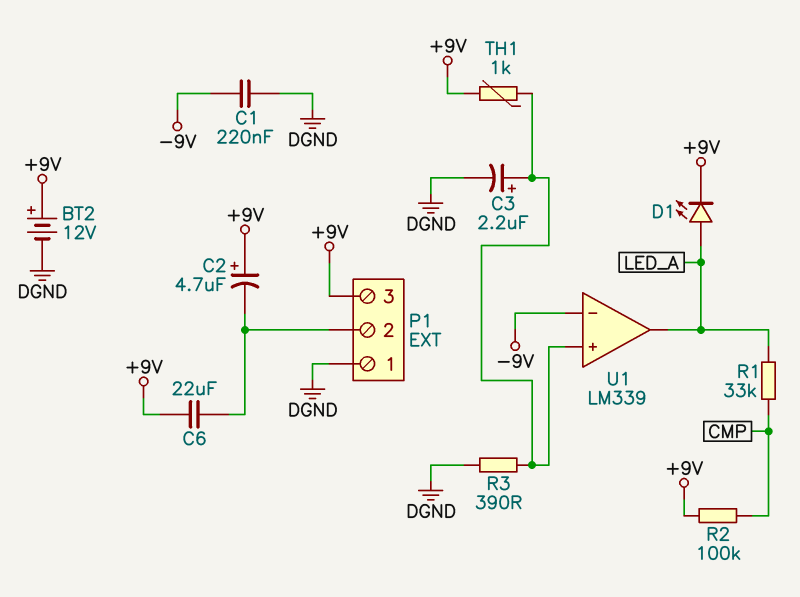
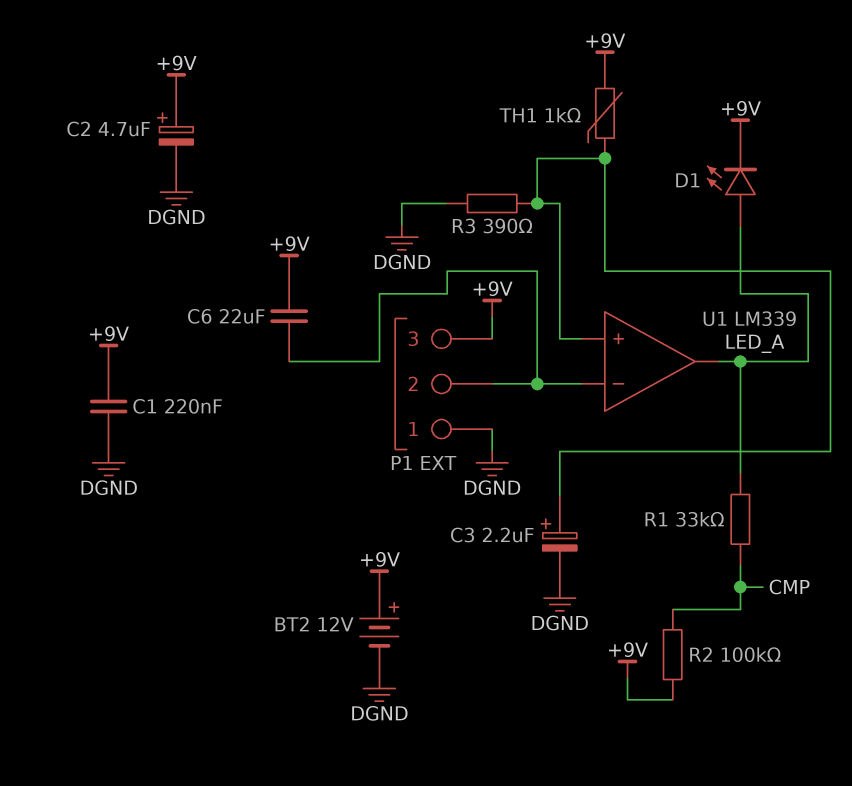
C1: 220nF (-9V, DGND) -> 220nF (+9V, DGND)
C2: 4.7uF (plus +9V, minus P1/2) -> 4.7uF (plus +9V, minus DGND)
U1 pin in-: -9V -> P1/2

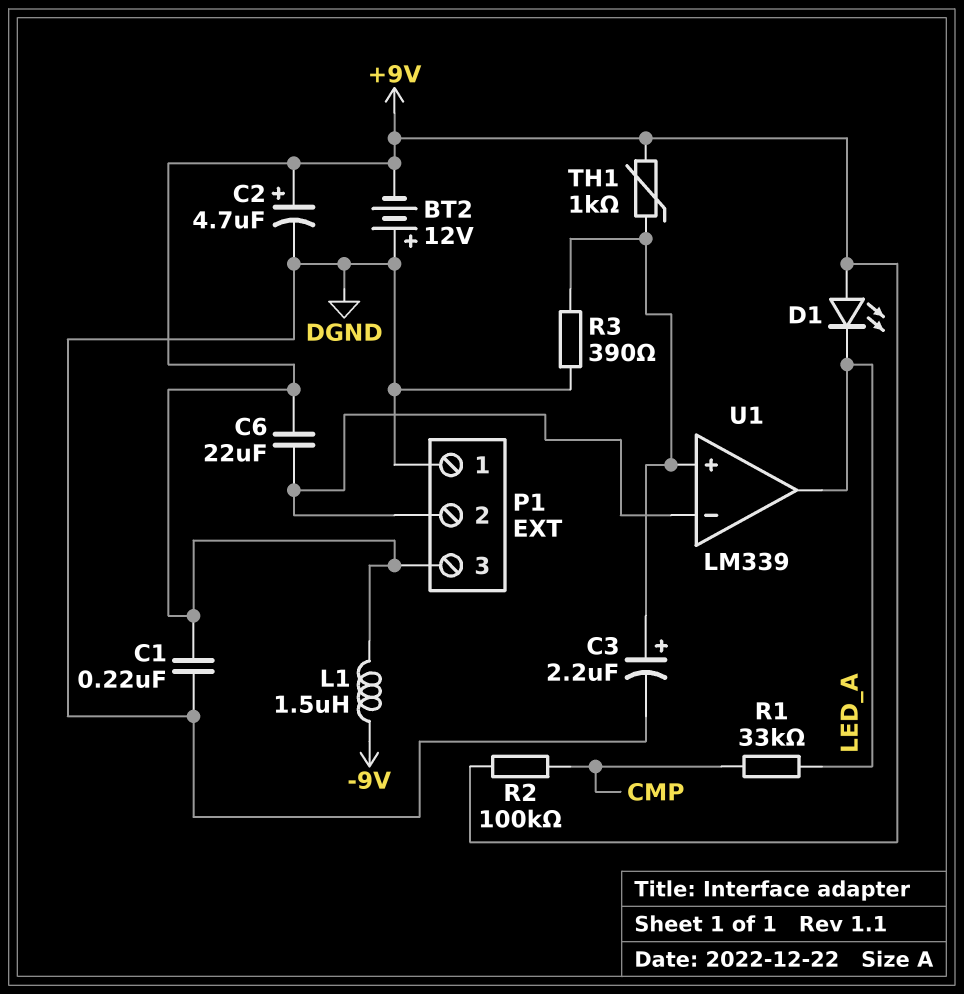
BT2: 12V (plus +9V, minus DGND) -> 12V (plus DGND, minus +9V)
D1: LED (A LED_A, K +9V) -> LED (A +9V, K LED_A)
L1: none -> 1.5uH (+9V, -9V)

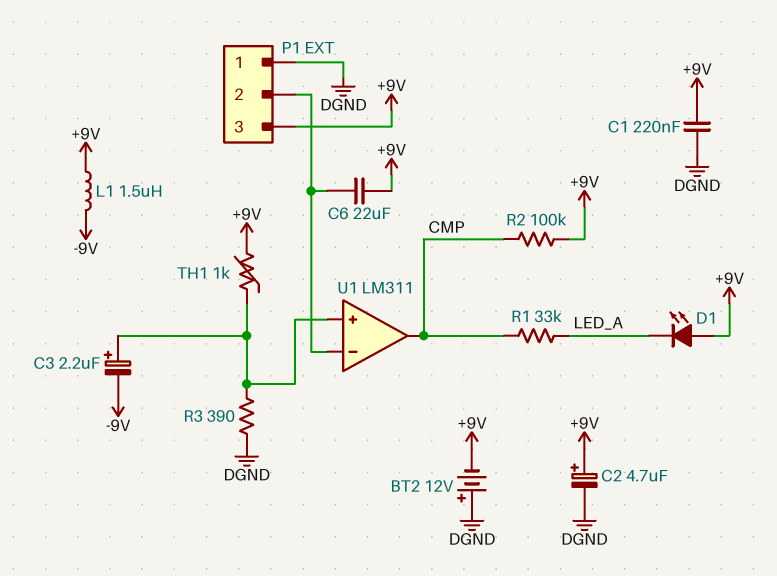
C3: 2.2uF (plus U1/in+, minus DGND) -> 2.2uF (plus U1/in+, minus -9V)
U1: LM339 -> LM311
U1 pin out: LED_A -> CMP

